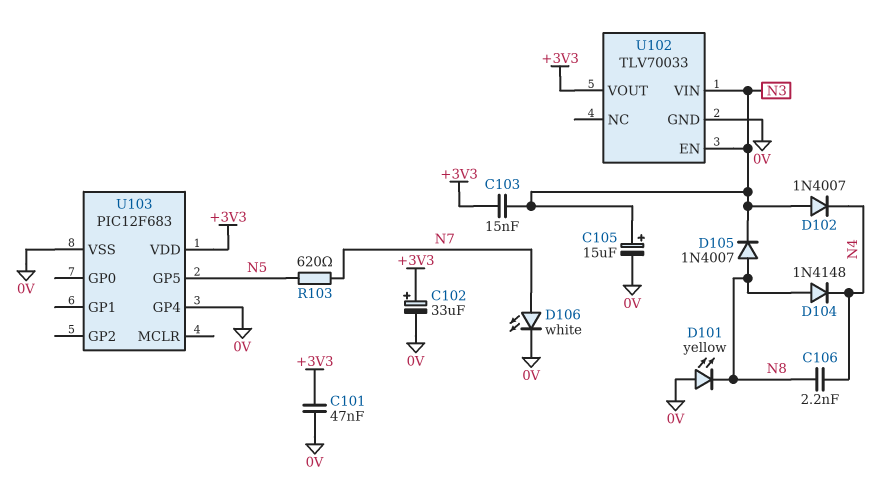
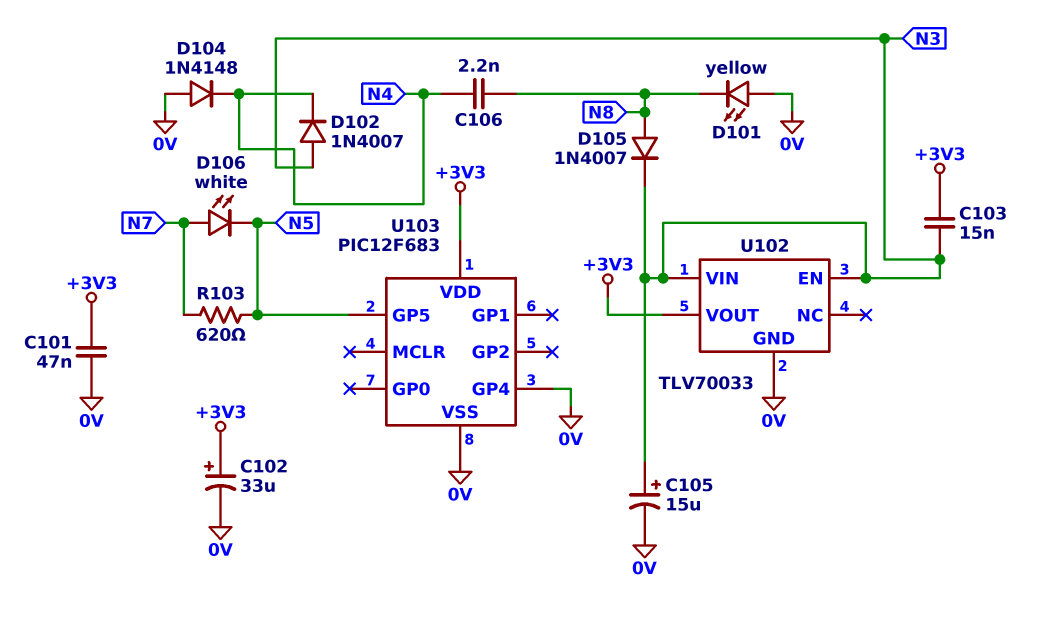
D104: diode 1N4148 (A N8, K N4) -> diode 1N4148 (A 0V, K N4)
D106: LED white (A N7, K 0V) -> LED white (A N7, K N5)

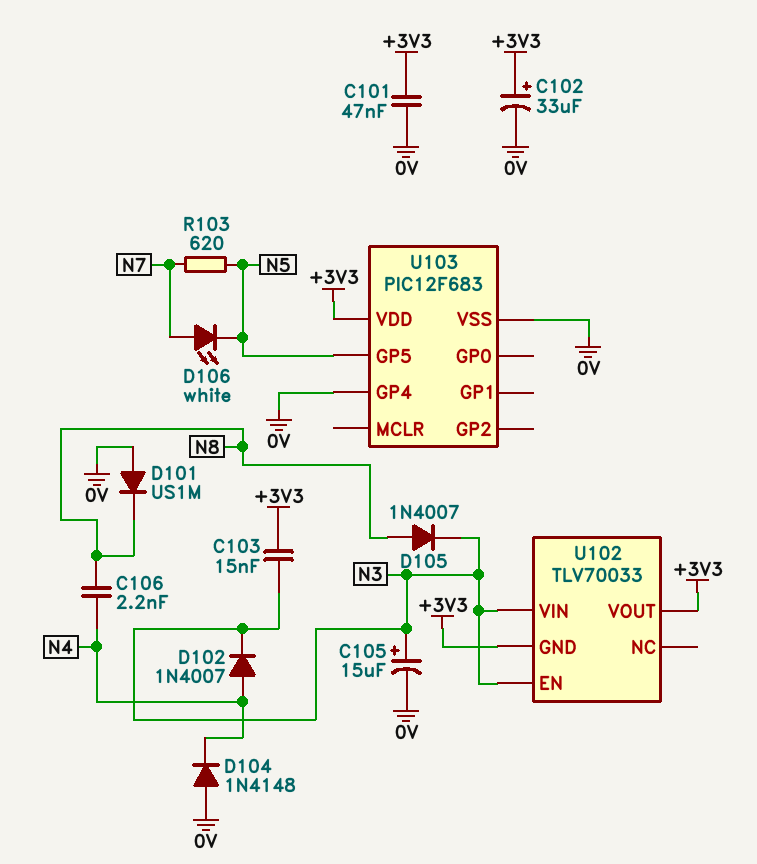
D101: LED yellow (A 0V, K N8) -> diode US1M (A 0V, K N8)
D102: diode 1N4007 (A N3, K N4) -> diode 1N4007 (A N4, K N3)
U102 pin GND: 0V -> +3V3

